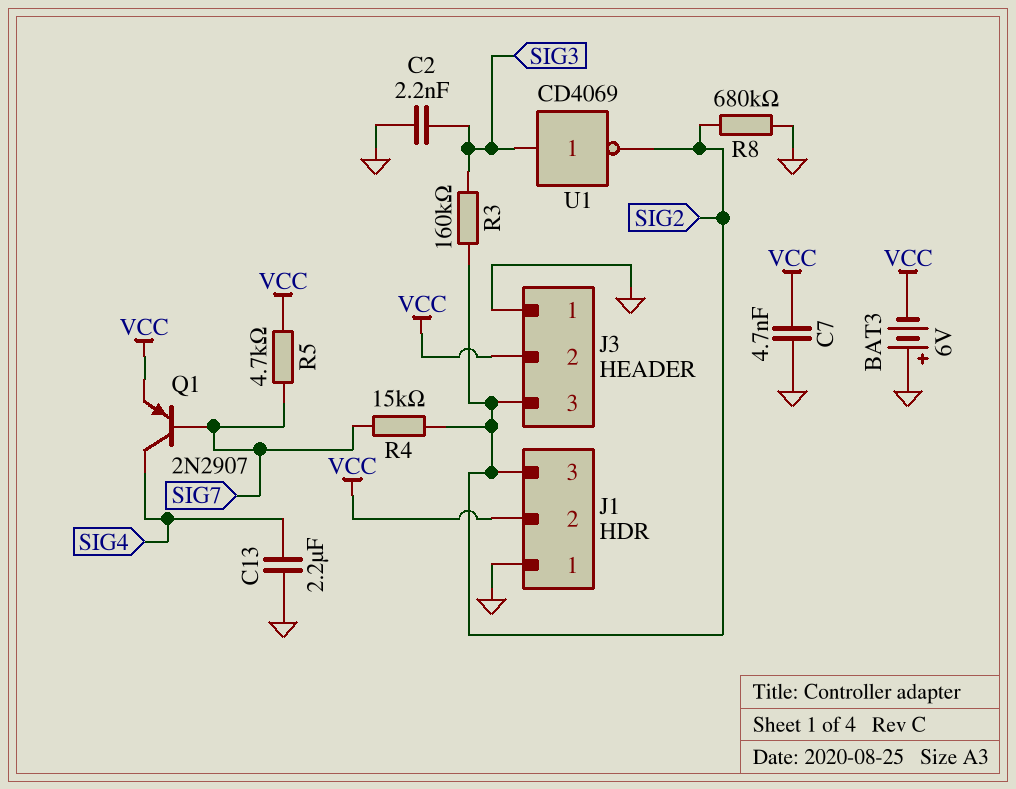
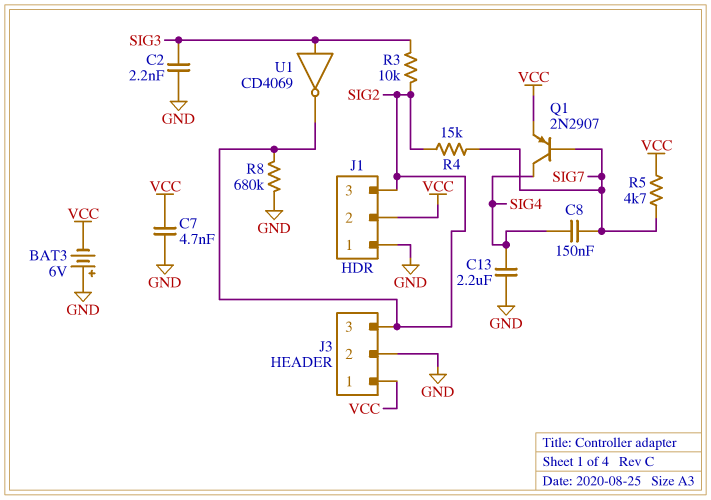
C8: none -> 150nF (SIG4, SIG7)
J3 pin 1: GND -> VCC
J3 pin 2: VCC -> GND
R3: 160k (SIG2, SIG3) -> 10k (SIG2, SIG3)

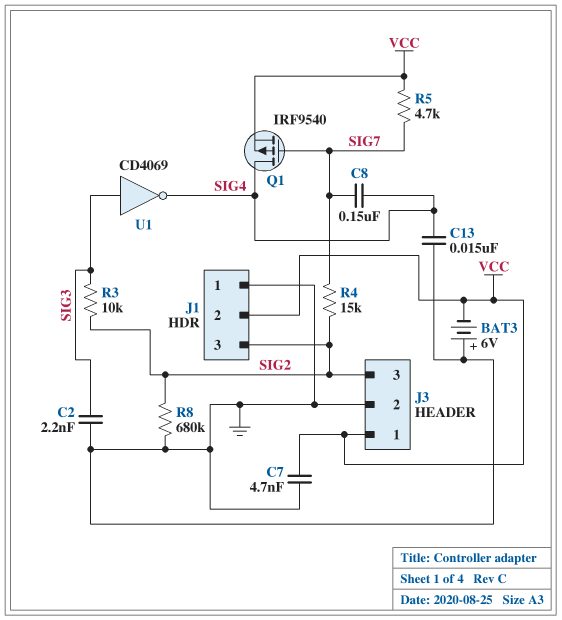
C13: 2.2uF (GND, SIG4) -> 15nF (GND, SIG4)
Q1: PNP 2N2907 (B SIG7, C SIG4, E VCC) -> PMOS IRF9540 (G SIG7, D SIG4, S VCC)
U1: NOT CD4069 (in SIG3, out SIG2) -> NOT CD4069 (in SIG3, out SIG4)

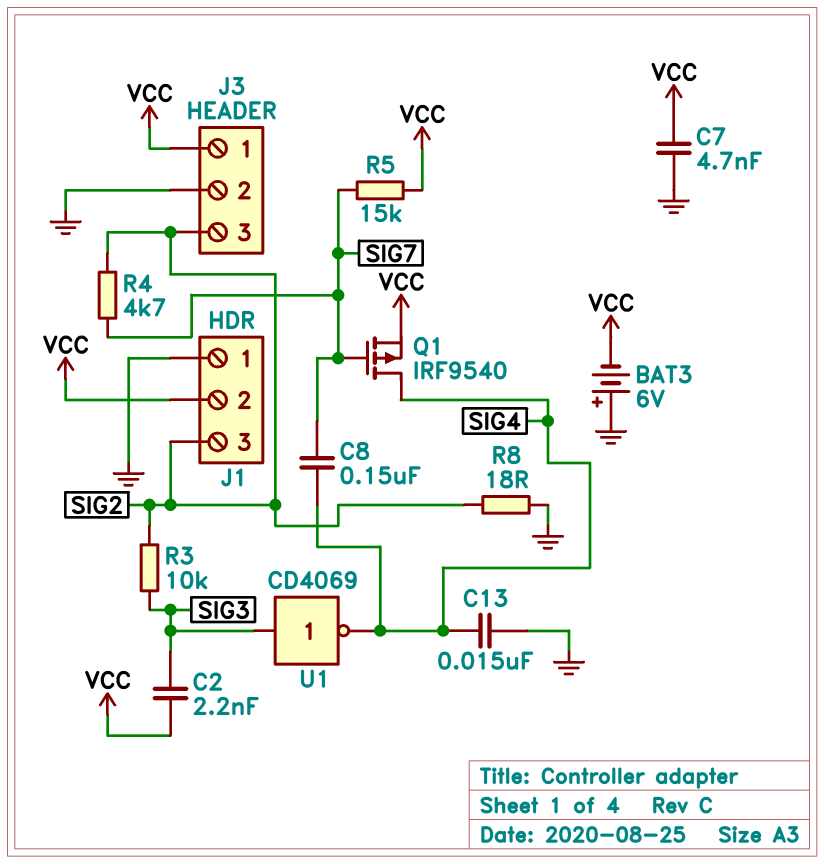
C2: 2.2nF (GND, SIG3) -> 2.2nF (SIG3, VCC)
R4: 15k (SIG2, SIG7) -> 4.7k (SIG2, SIG7)
R5: 4.7k (SIG7, VCC) -> 15k (SIG7, VCC)
R8: 680k (GND, SIG2) -> 18 (GND, SIG2)

